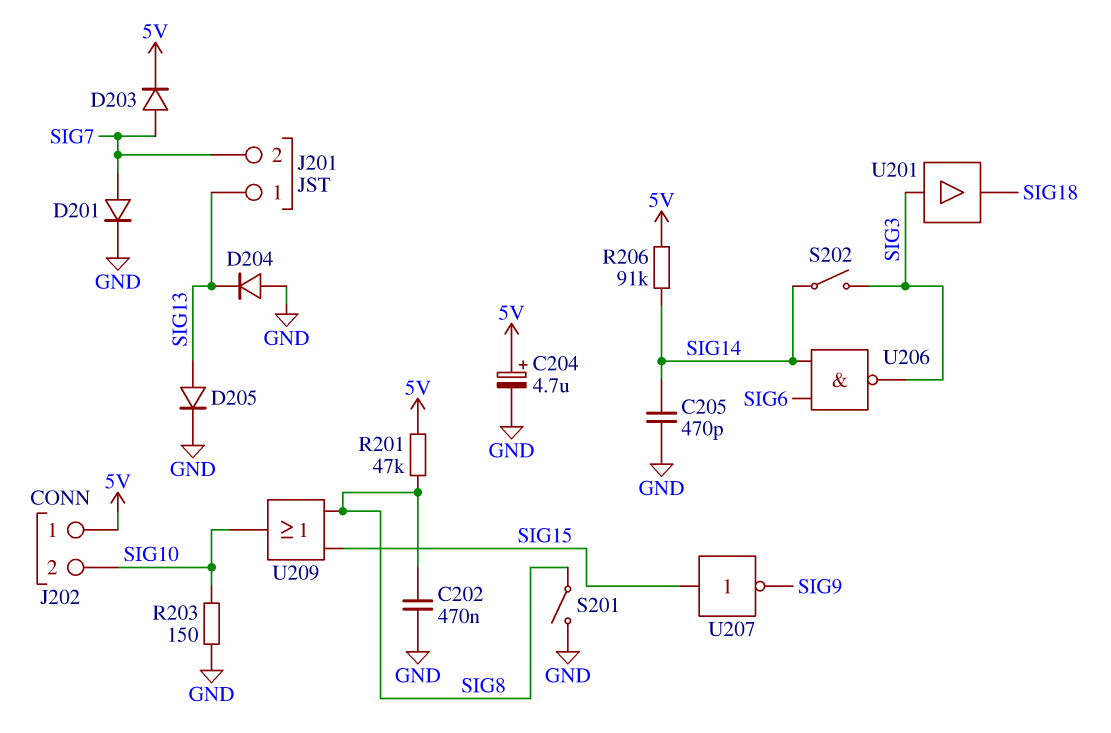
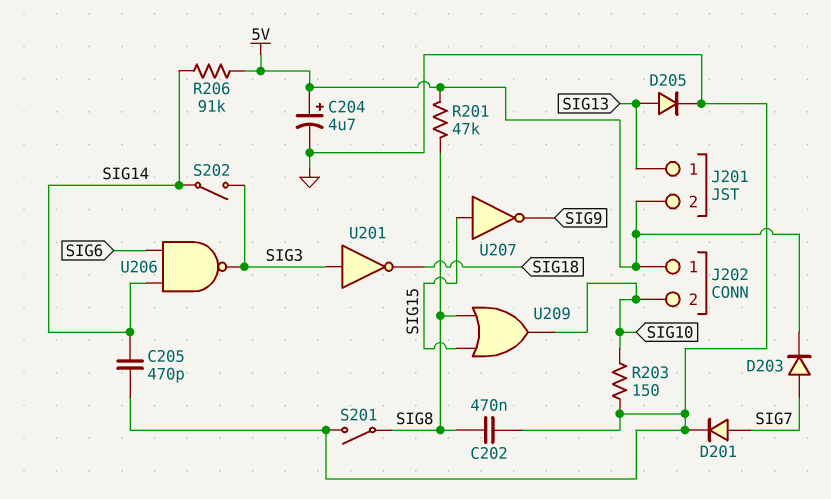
D204: diode (A GND, K SIG13) -> none
J201 pin 2: SIG7 -> 5V
U201: buffer (in SIG3, out SIG18) -> NOT (in SIG3, out SIG18)

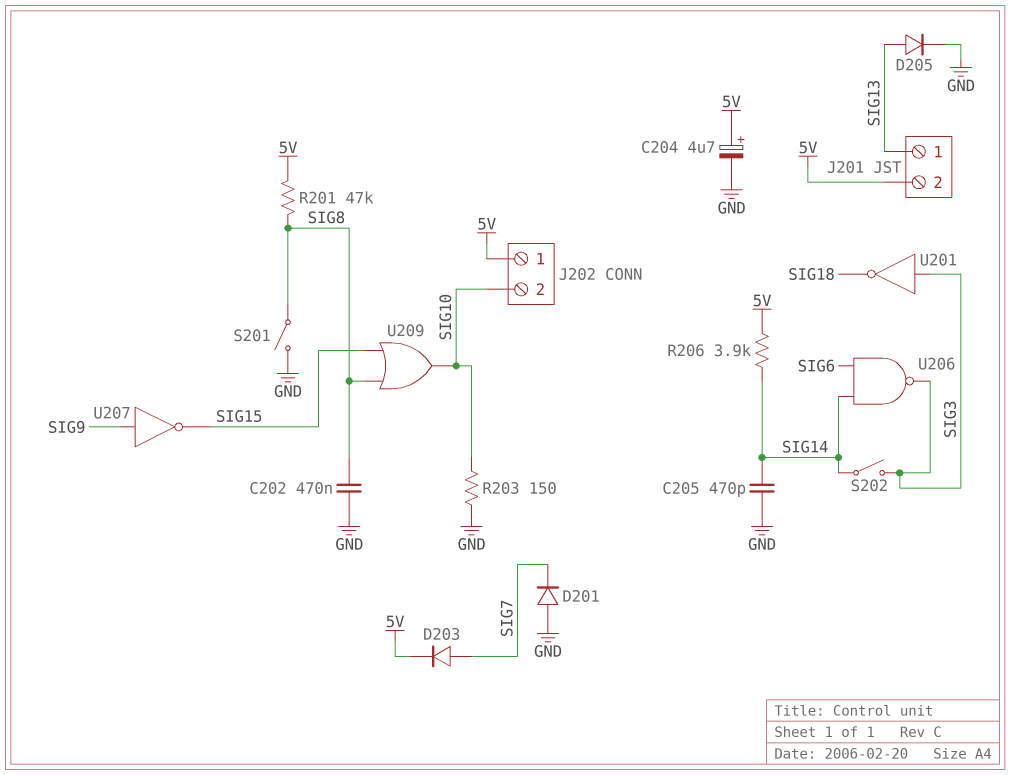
D201: diode (A SIG7, K GND) -> diode (A GND, K SIG7)
R206: 91k (5V, SIG14) -> 3.9k (5V, SIG14)
U207: NOT (in SIG15, out SIG9) -> NOT (in SIG9, out SIG15)

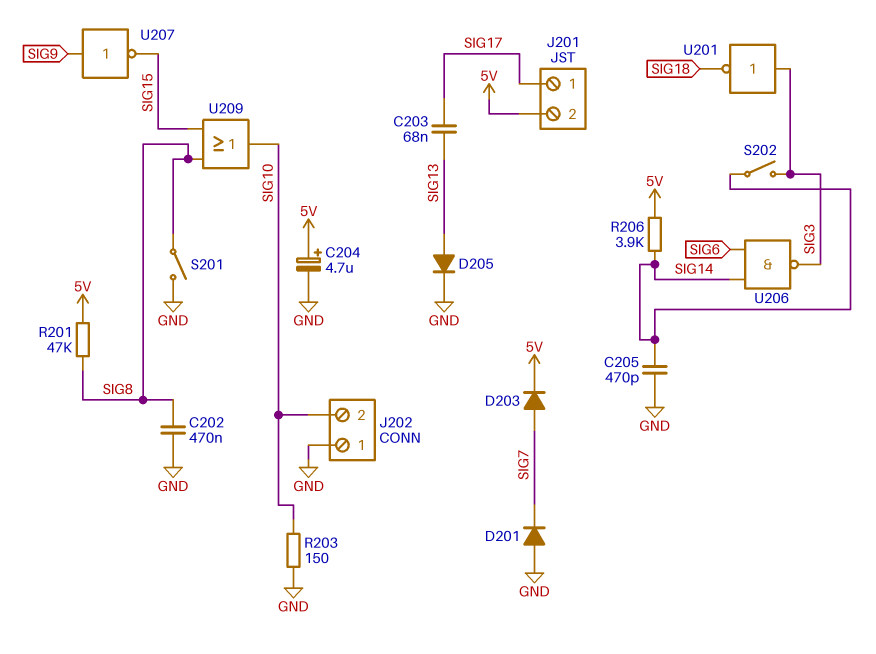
C203: none -> 68nF (SIG13, SIG17)
J201 pin 1: SIG13 -> SIG17
J202 pin 1: 5V -> GND

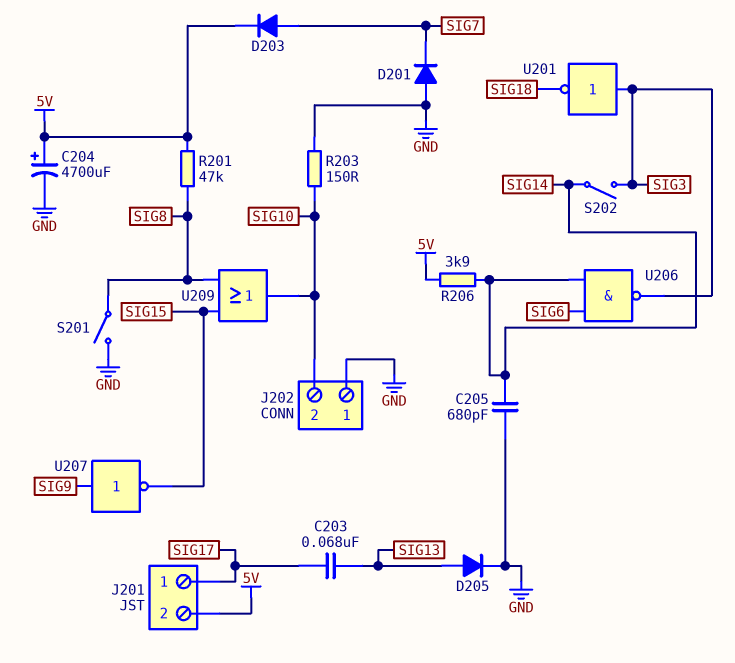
C202: 470nF (GND, SIG8) -> none
C204: 4.7uF (plus 5V, minus GND) -> 4700uF (plus 5V, minus GND)
C205: 470pF (GND, SIG14) -> 680pF (GND, SIG14)

